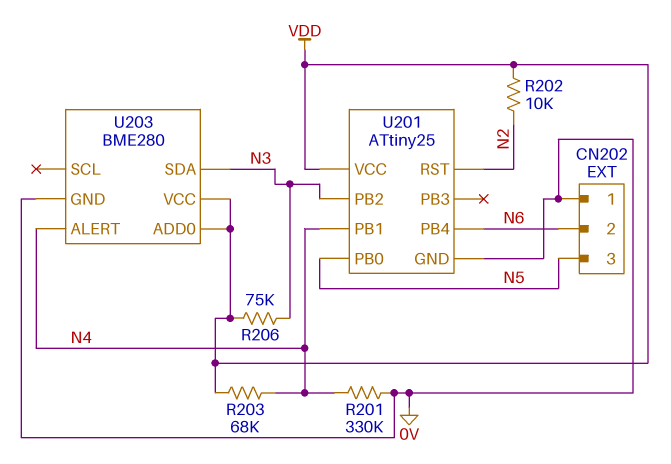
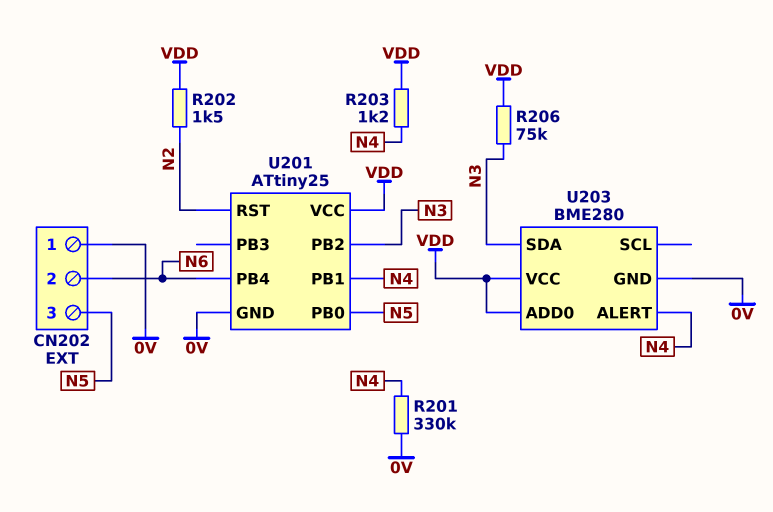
R202: 10k (N2, VDD) -> 1.5k (N2, VDD)
R203: 68k (N4, VDD) -> 1.2k (N4, VDD)

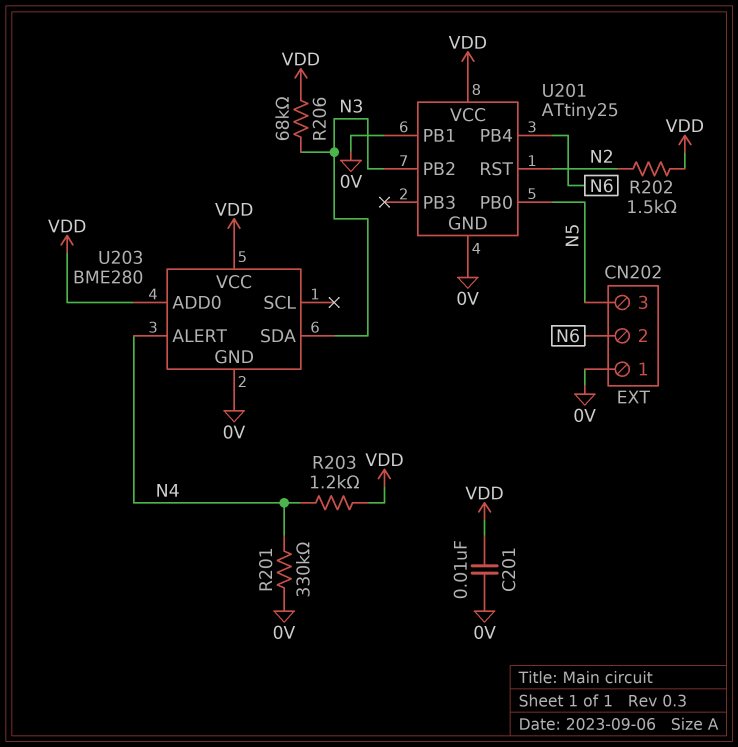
C201: none -> 10nF (0V, VDD)
R206: 75k (N3, VDD) -> 68k (N3, VDD)
U201 pin PB1: N4 -> 0V

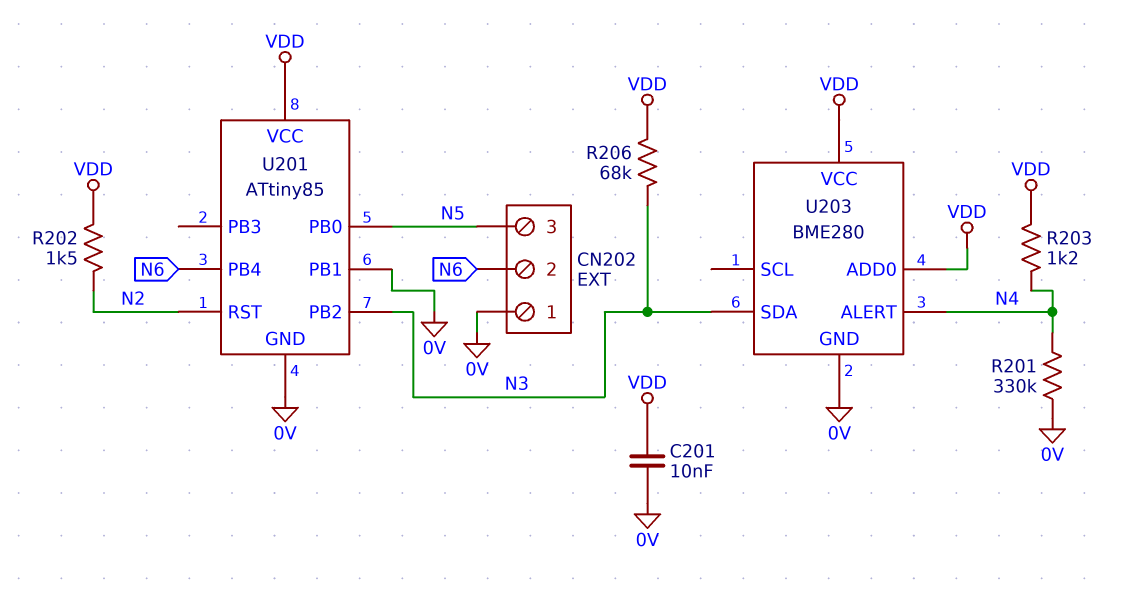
U201: ATtiny25 -> ATtiny85

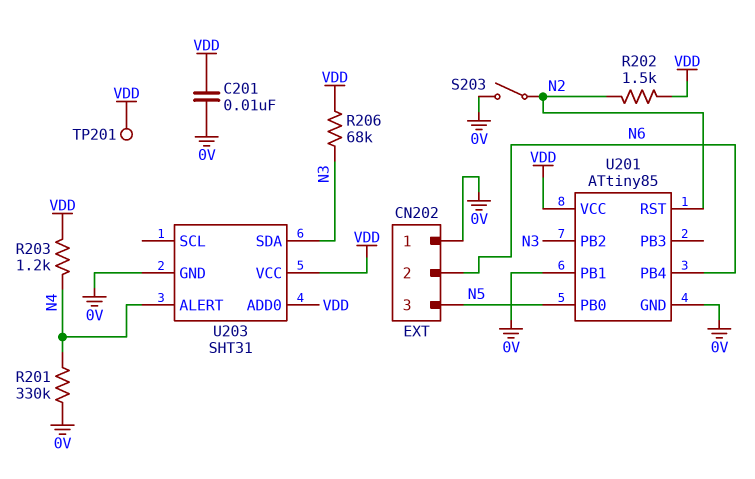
S203: none -> switch (0V, N2)
TP201: none -> test point (VDD)
U203: BME280 -> SHT31

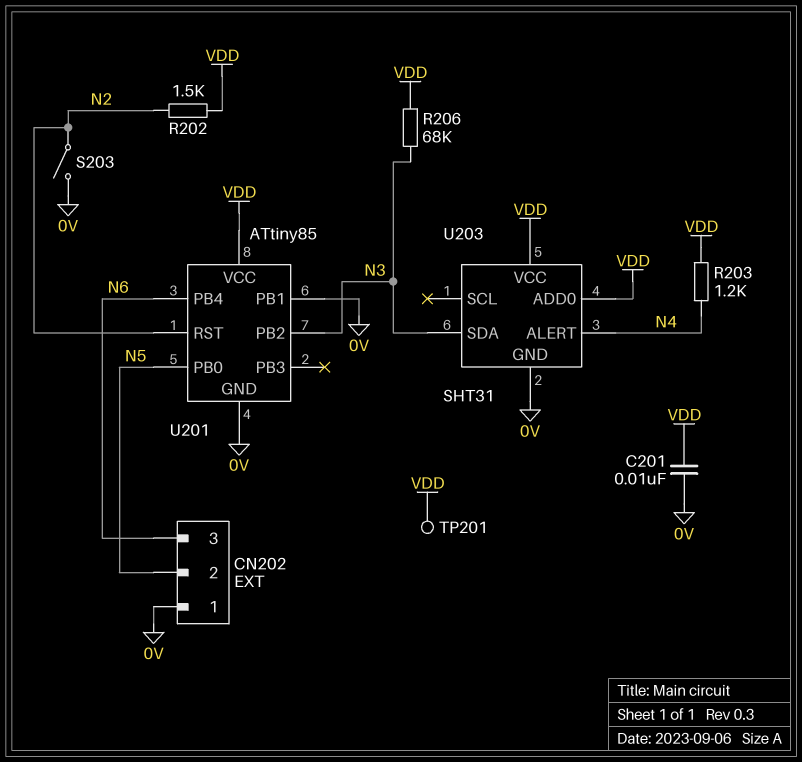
CN202 pin 2: N6 -> N5
CN202 pin 3: N5 -> N6
R201: 330k (0V, N4) -> none

